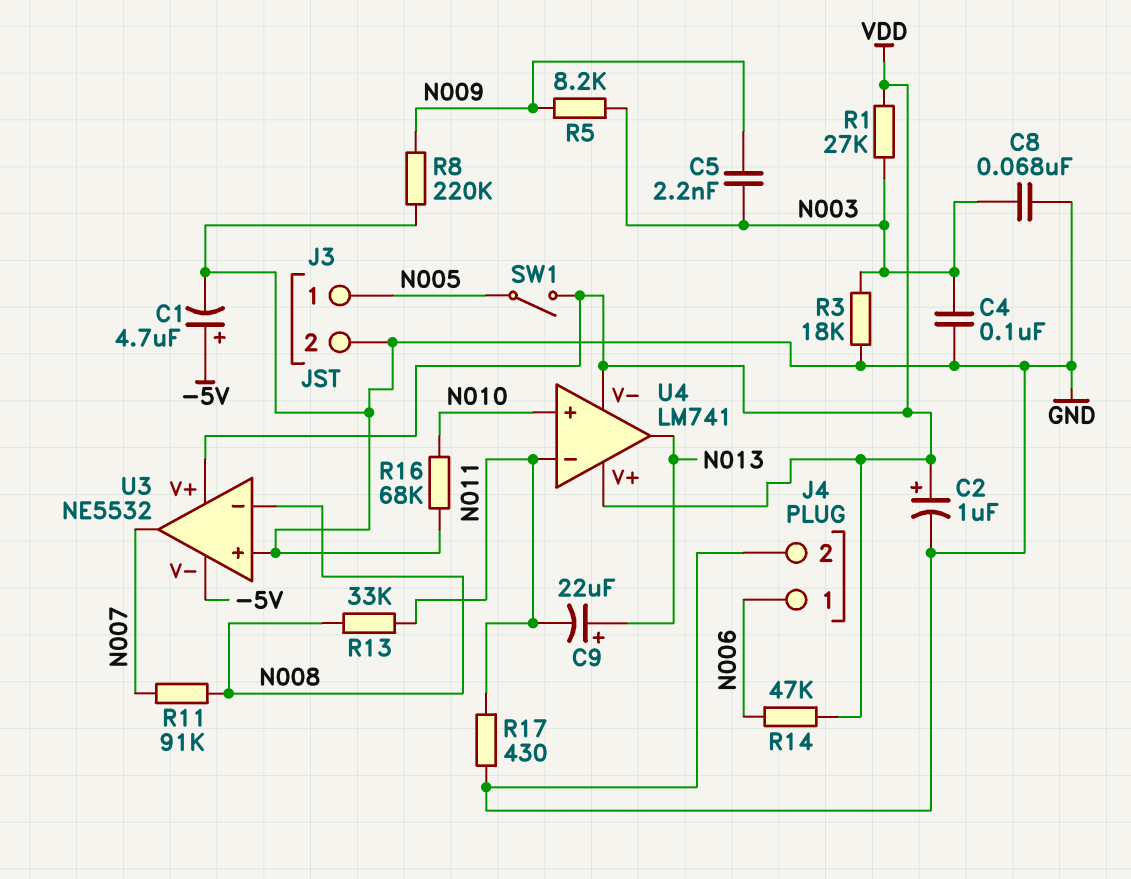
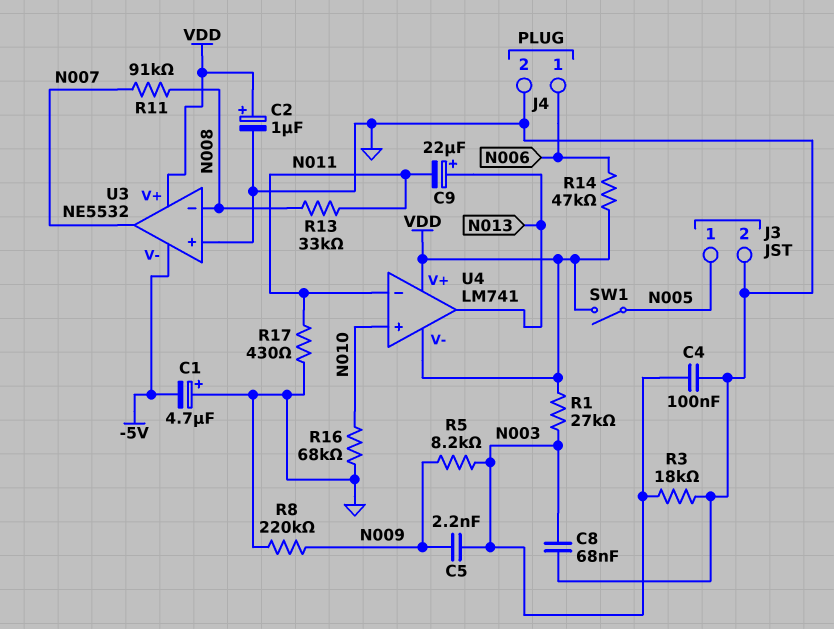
C1: 4.7uF (plus -5V, minus GND) -> 4.7uF (plus GND, minus -5V)

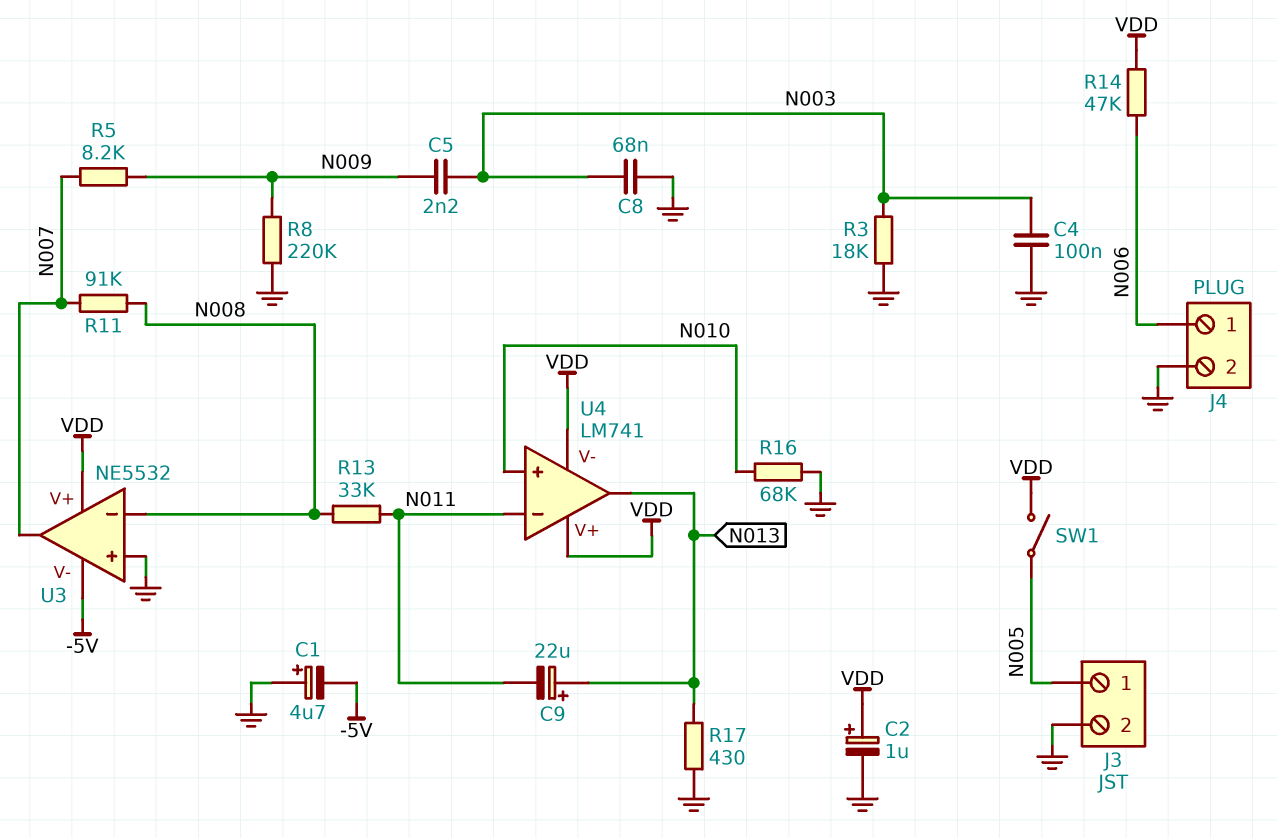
R1: 27k (N003, VDD) -> none
R5: 8.2k (N003, N009) -> 8.2k (N007, N009)
R17: 430 (GND, N011) -> 430 (GND, N013)

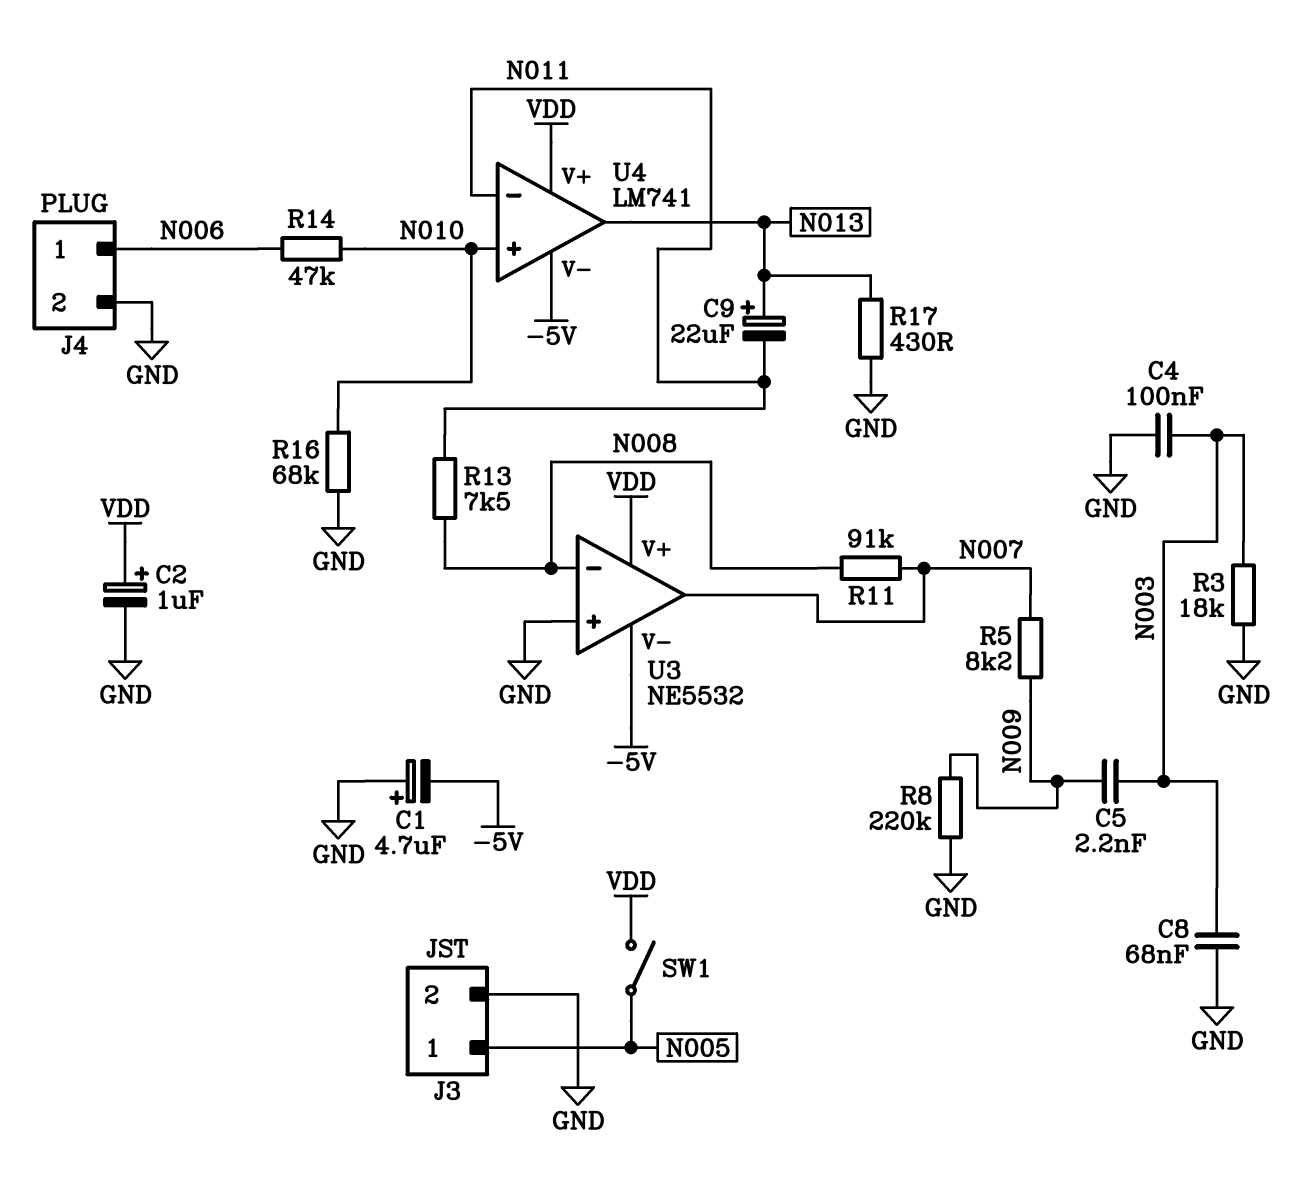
R13: 33k (N008, N011) -> 7.5k (N008, N011)
R14: 47k (N006, VDD) -> 47k (N006, N010)
U4 pin V-: VDD -> -5V

